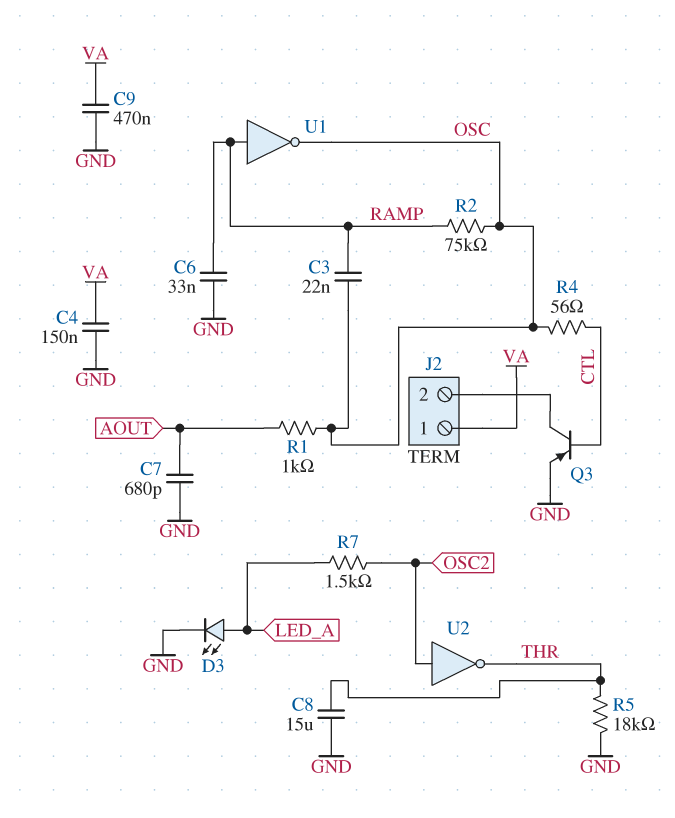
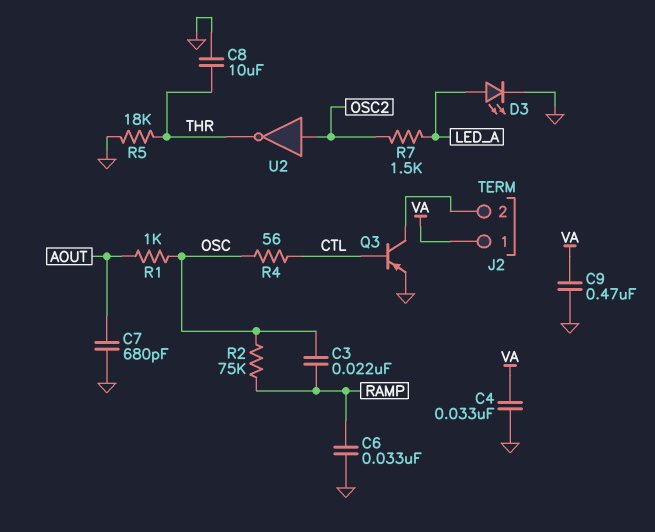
C4: 150nF (GND, VA) -> 33nF (GND, VA)
C8: 15uF (GND, THR) -> 10uF (GND, THR)
U1: NOT (in RAMP, out OSC) -> none

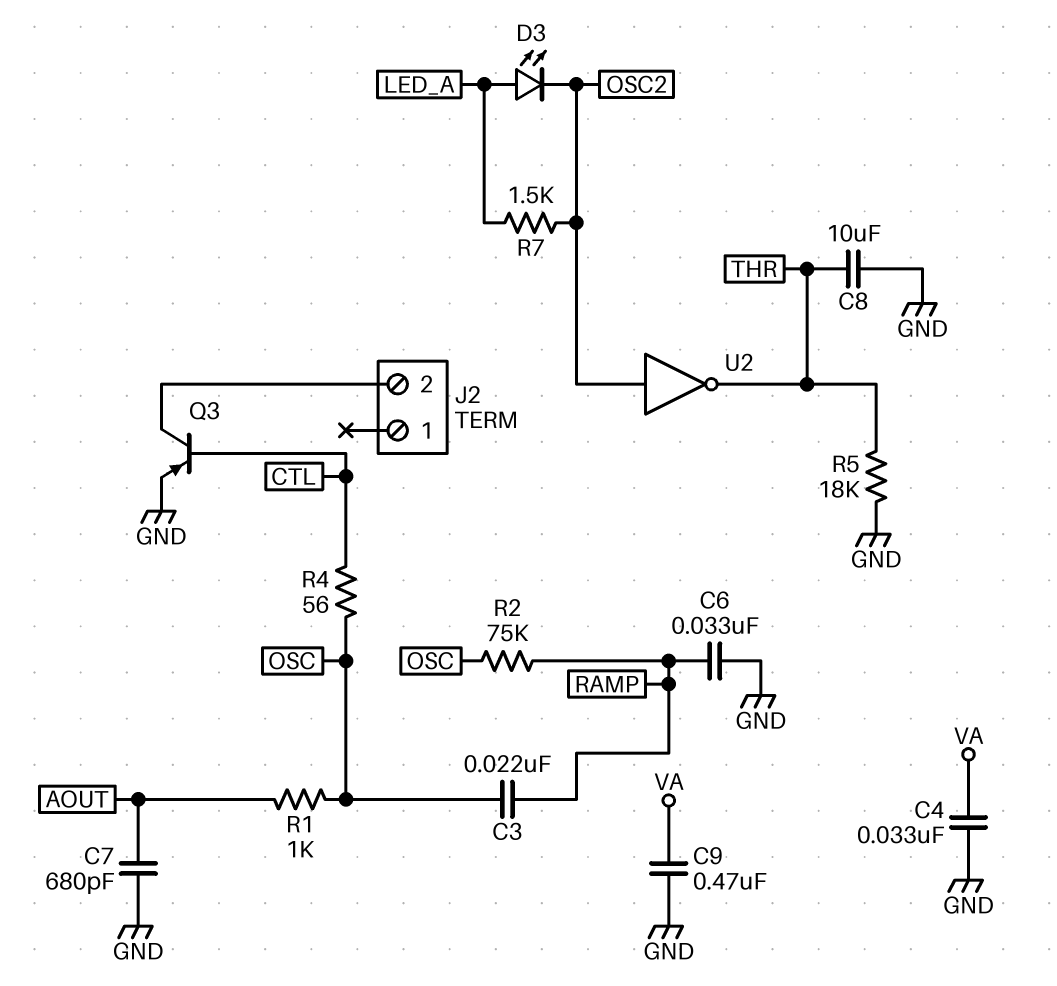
D3: LED (A LED_A, K GND) -> LED (A LED_A, K OSC2)
J2 pin 1: VA -> none

